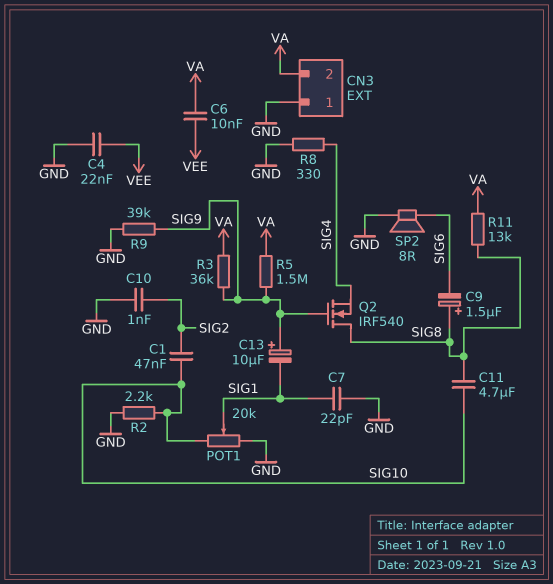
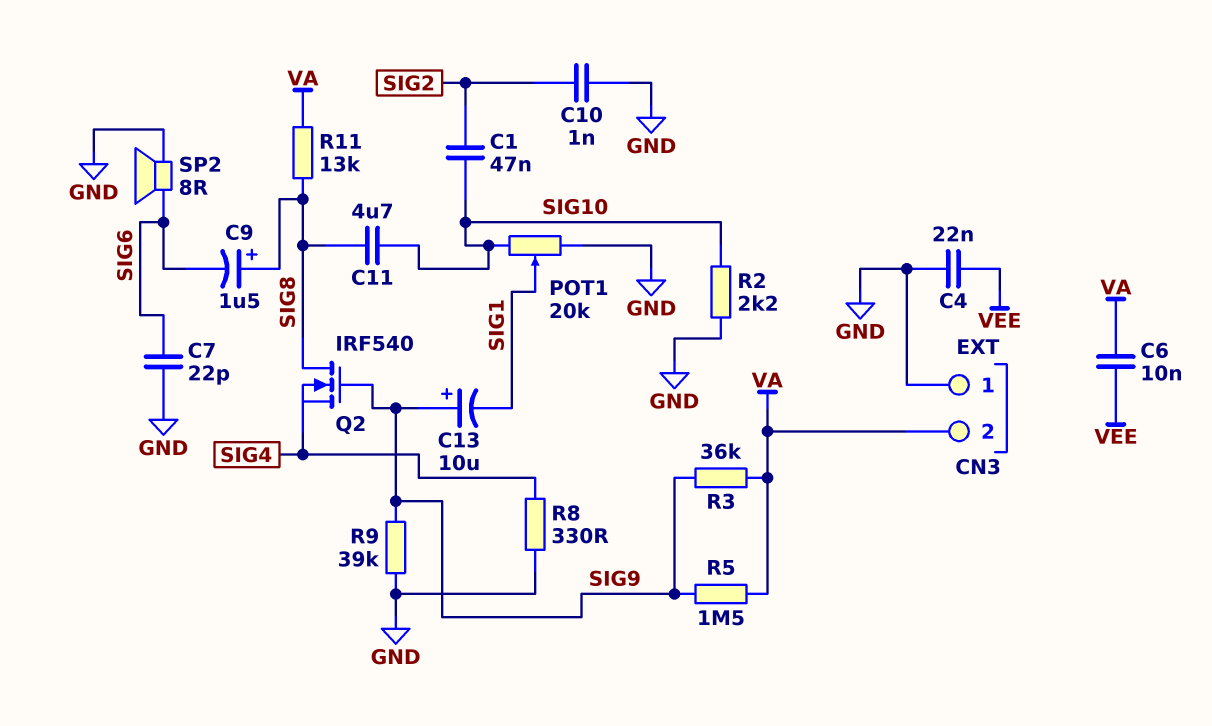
C7: 22pF (GND, SIG1) -> 22pF (GND, SIG6)

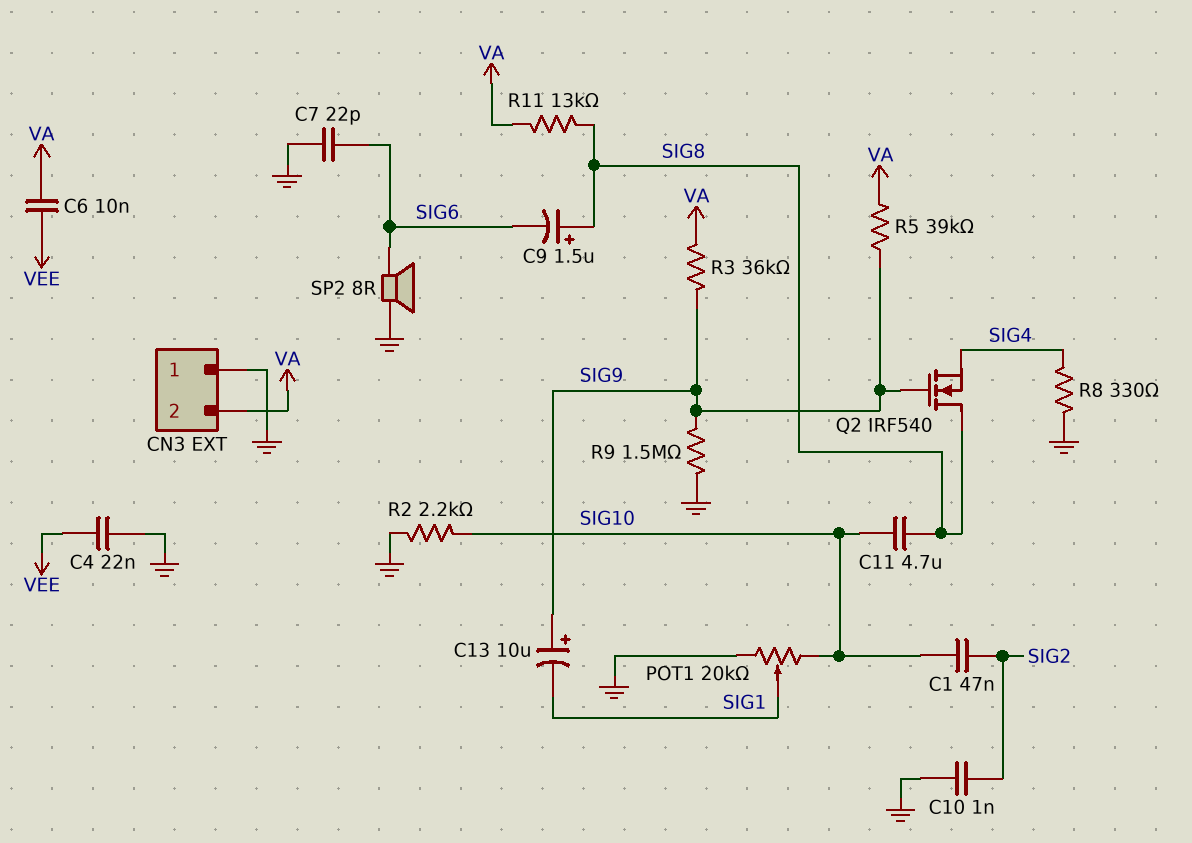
R5: 1.5M (SIG9, VA) -> 39k (SIG9, VA)
R9: 39k (GND, SIG9) -> 1.5M (GND, SIG9)

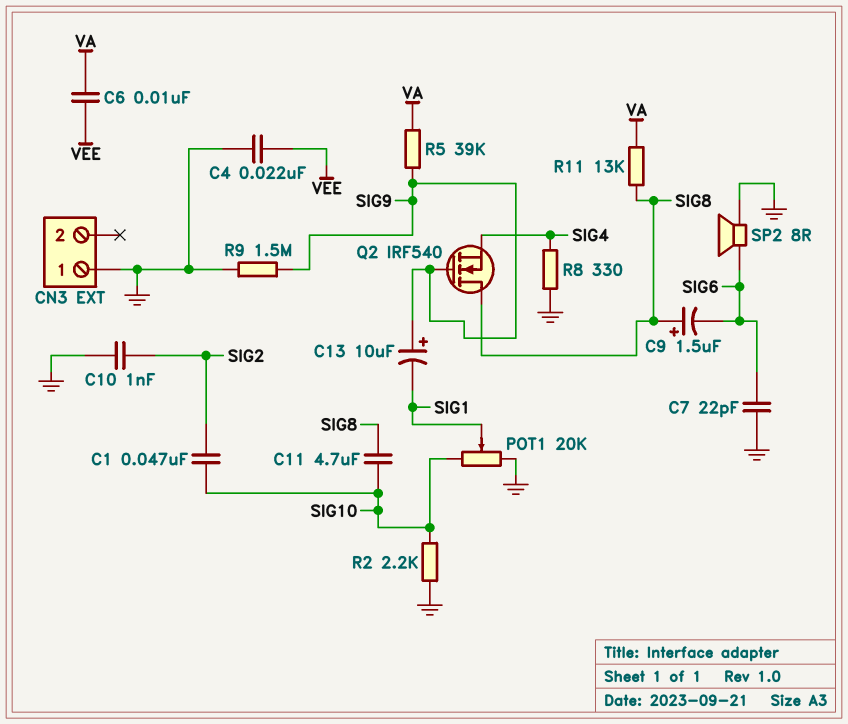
CN3 pin 2: VA -> none
R3: 36k (SIG9, VA) -> none

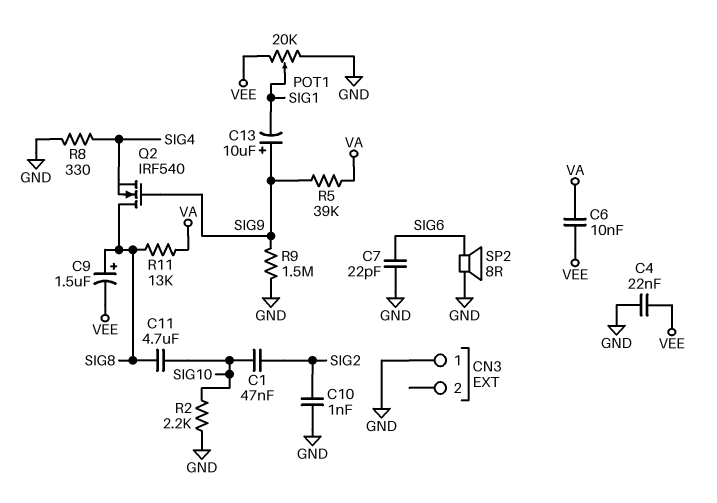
C9: 1.5uF (plus SIG8, minus SIG6) -> 1.5uF (plus SIG8, minus VEE)
POT1: 20k (GND, SIG10, wiper SIG1) -> 20k (GND, VEE, wiper SIG1)

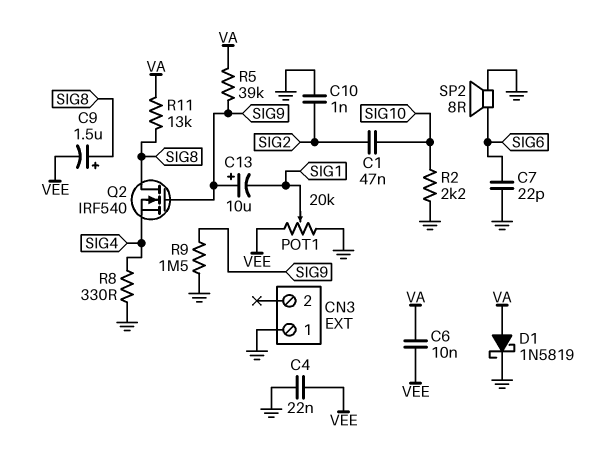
C11: 4.7uF (SIG8, SIG10) -> none
D1: none -> schottky 1N5819 (A VA, K GND)

